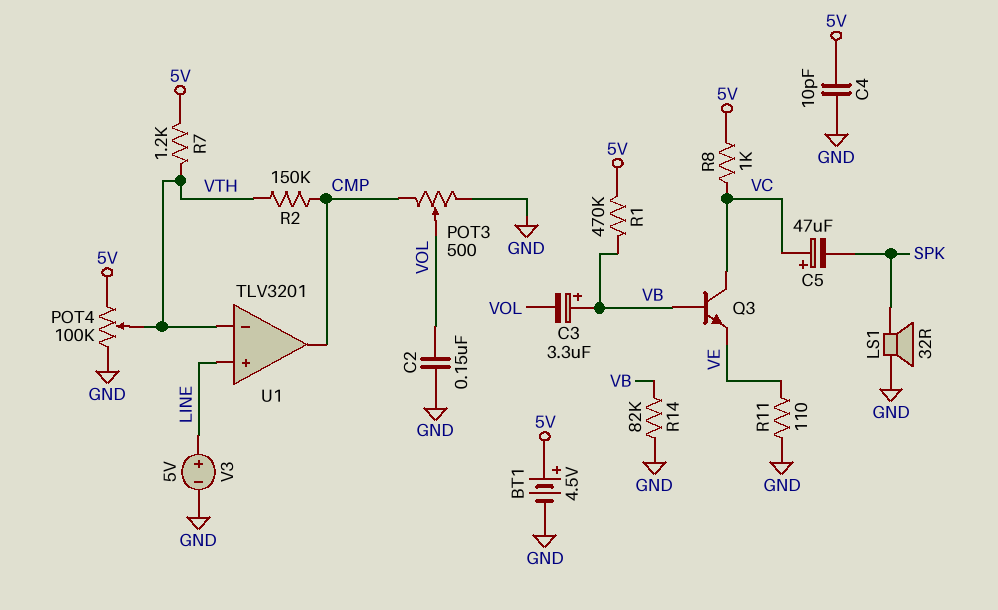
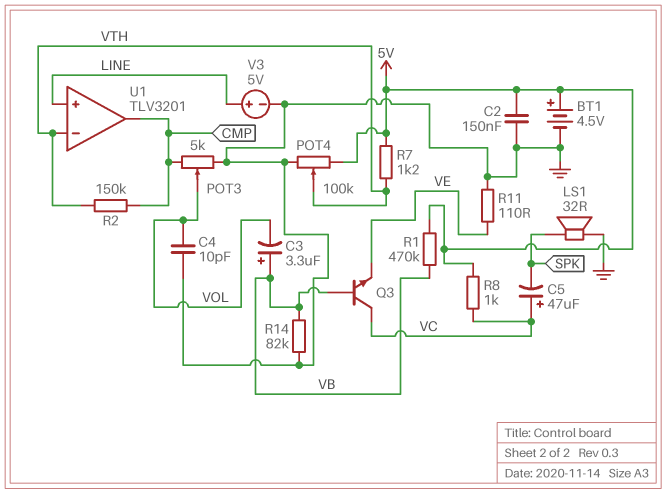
C2: 150nF (GND, VOL) -> 150nF (5V, GND)
C4: 10pF (5V, GND) -> 10pF (GND, VOL)
POT3: 500 (CMP, GND, wiper VOL) -> 5k (CMP, GND, wiper VOL)

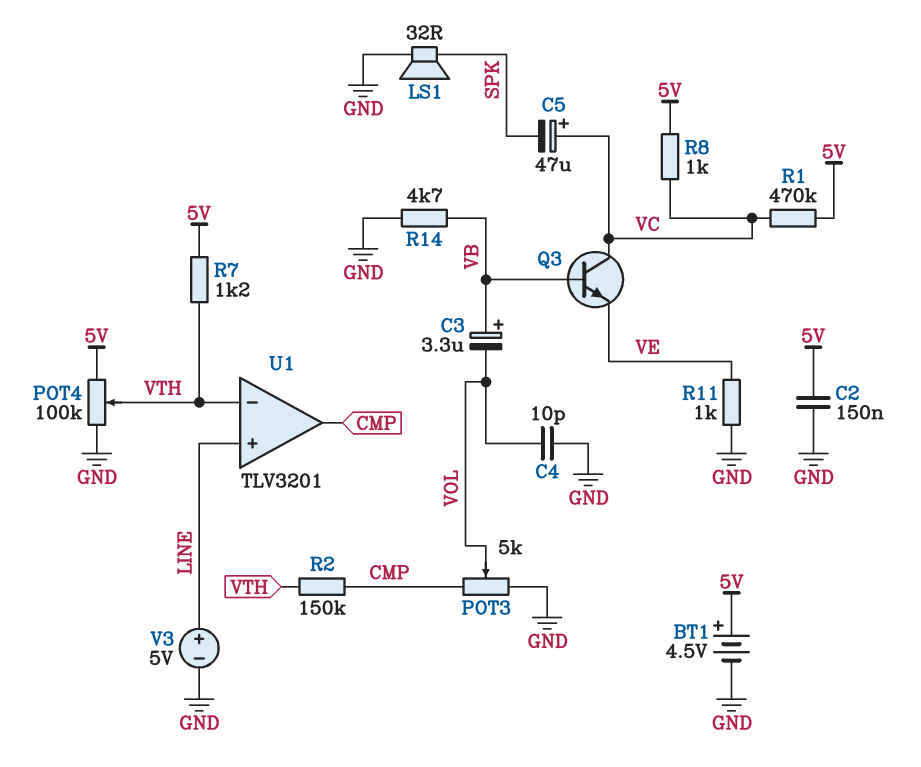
R1: 470k (5V, VB) -> 470k (5V, VC)
R11: 110 (GND, VE) -> 1k (GND, VE)
R14: 82k (GND, VB) -> 4.7k (GND, VB)

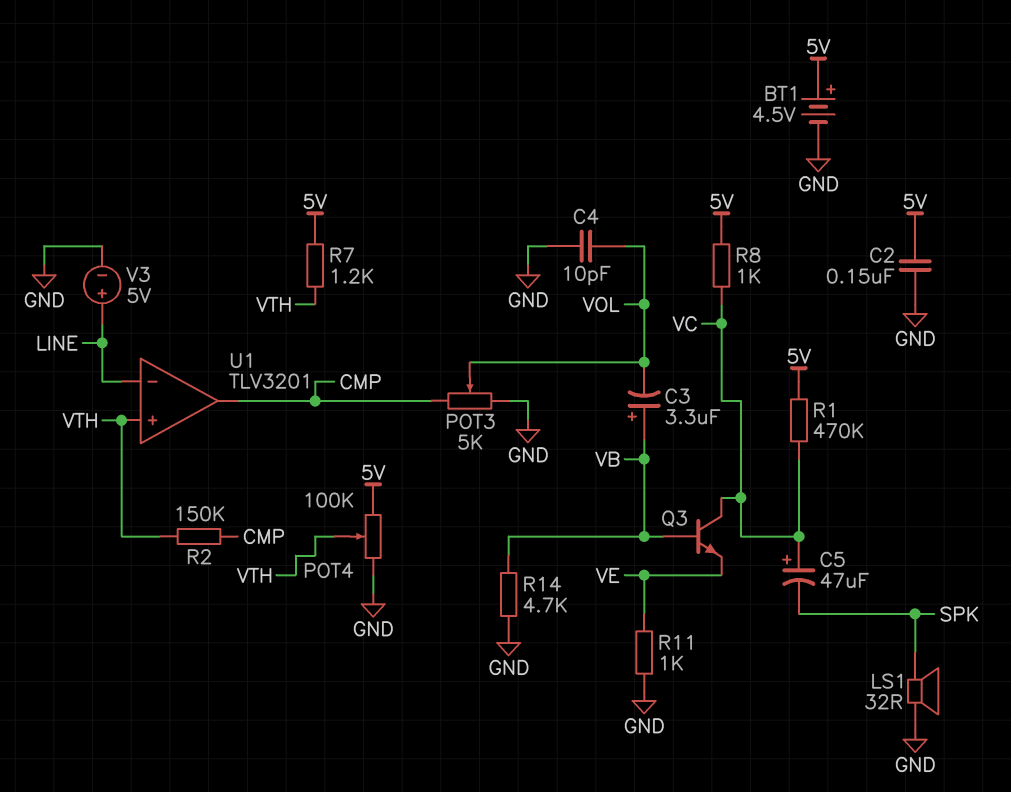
U1 pin in+: LINE -> VTH
U1 pin in-: VTH -> LINE

